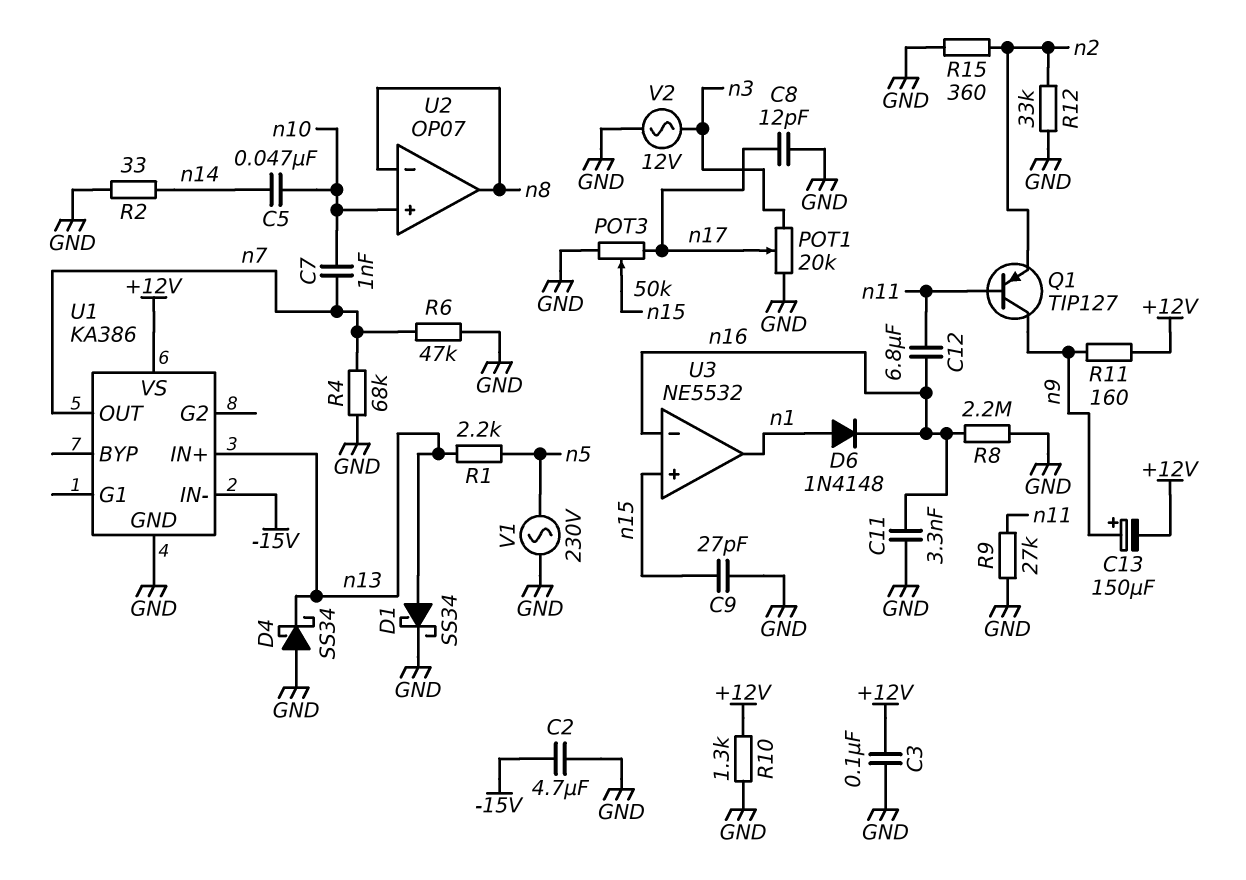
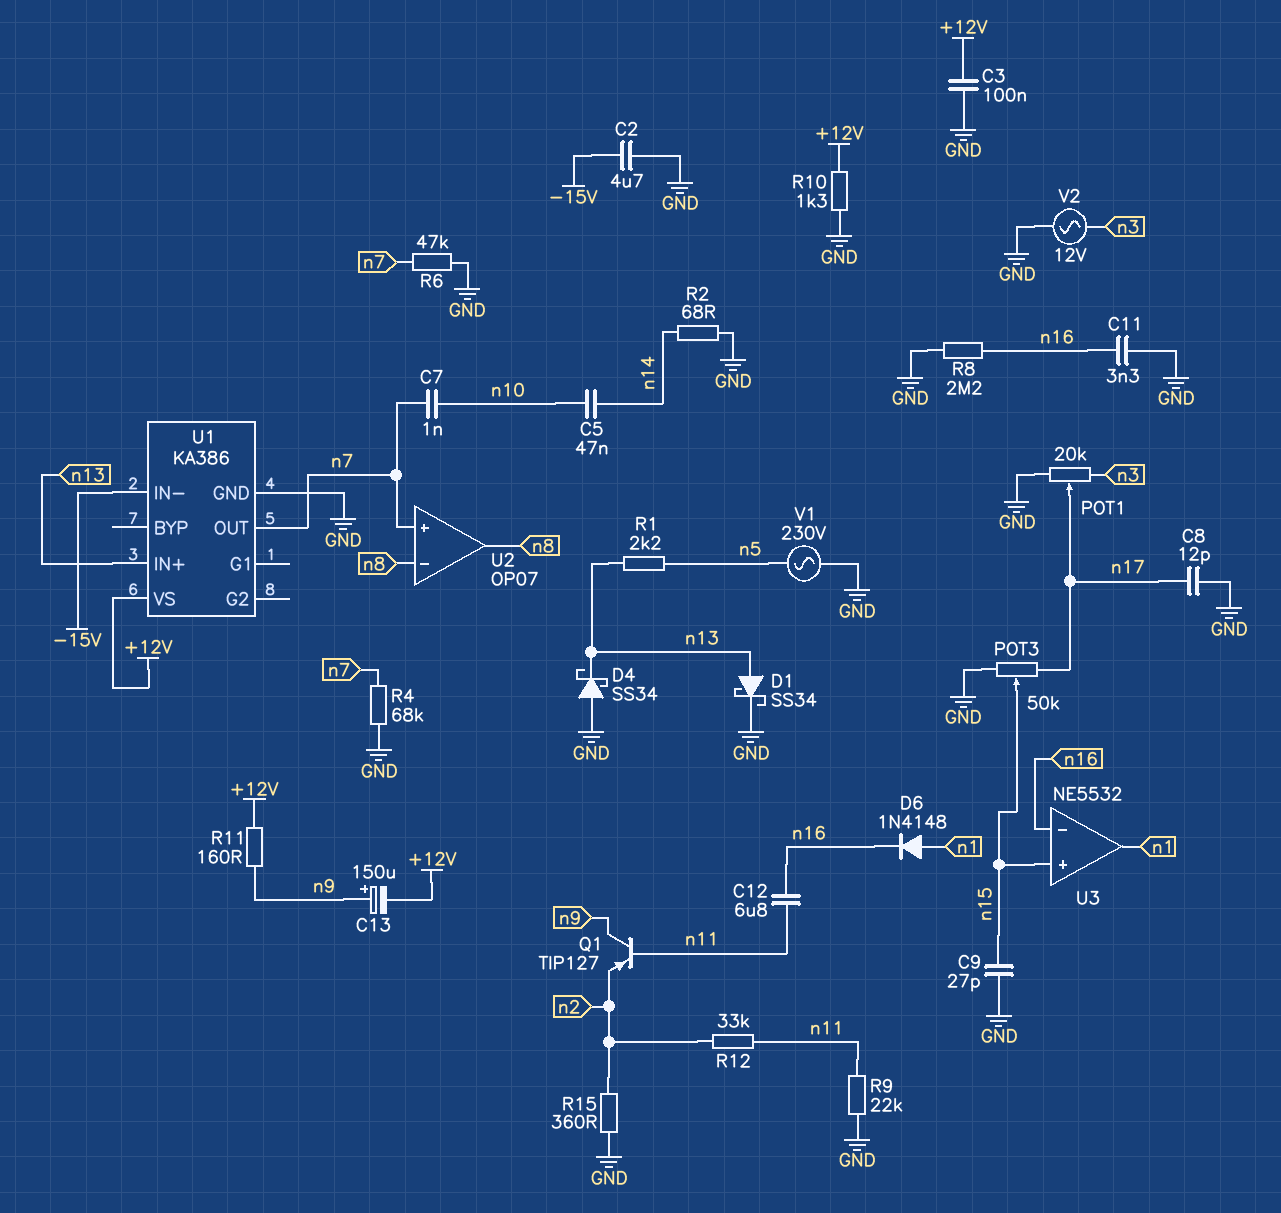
R2: 33 (GND, n14) -> 68 (GND, n14)
R9: 27k (GND, n11) -> 22k (GND, n11)
R12: 33k (GND, n2) -> 33k (n2, n11)
U2 pin in+: n10 -> n7

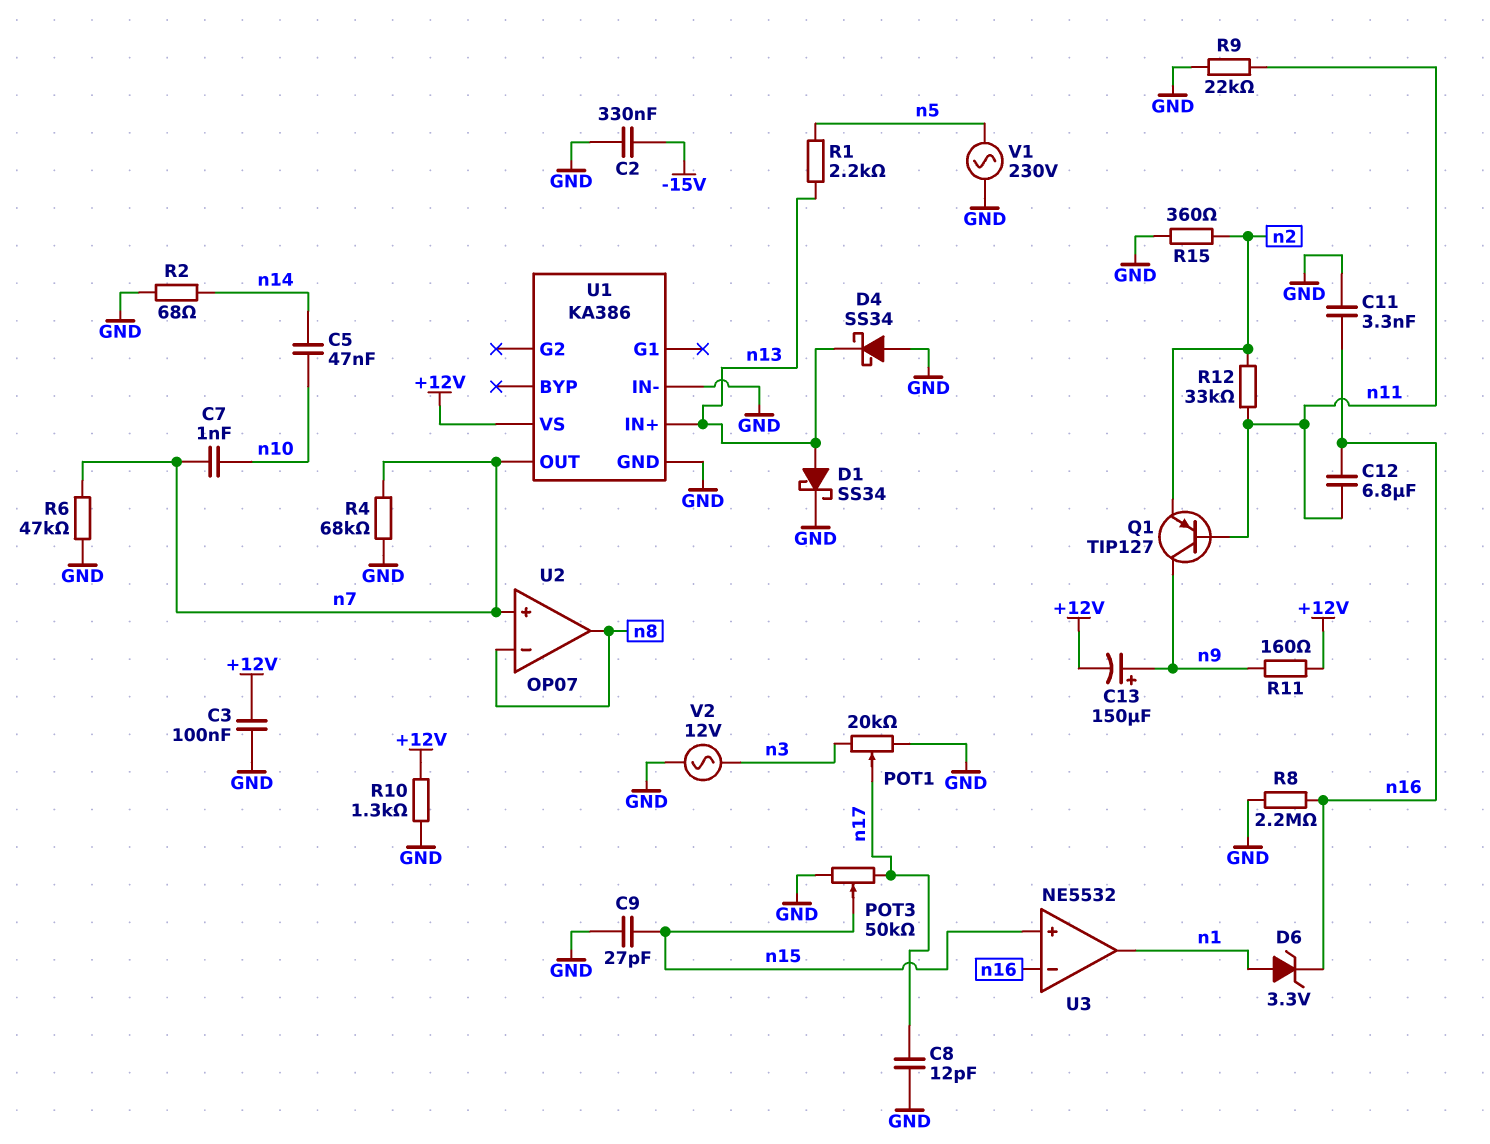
C2: 4.7uF (-15V, GND) -> 330nF (-15V, GND)
D6: diode 1N4148 (A n1, K n16) -> zener 3.3V (A n1, K n16)
U1 pin IN-: -15V -> GND

